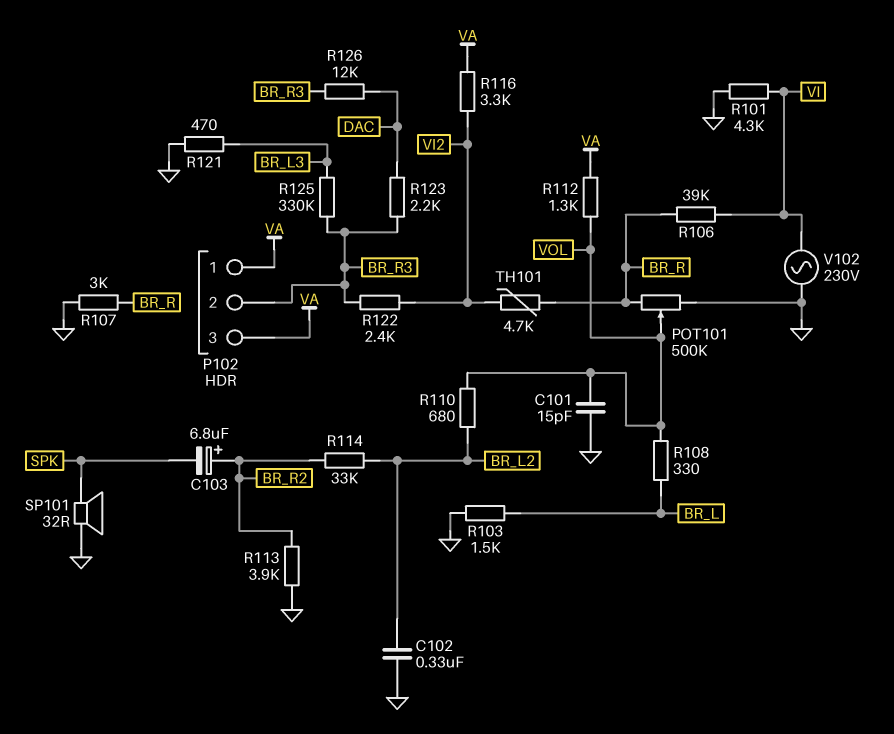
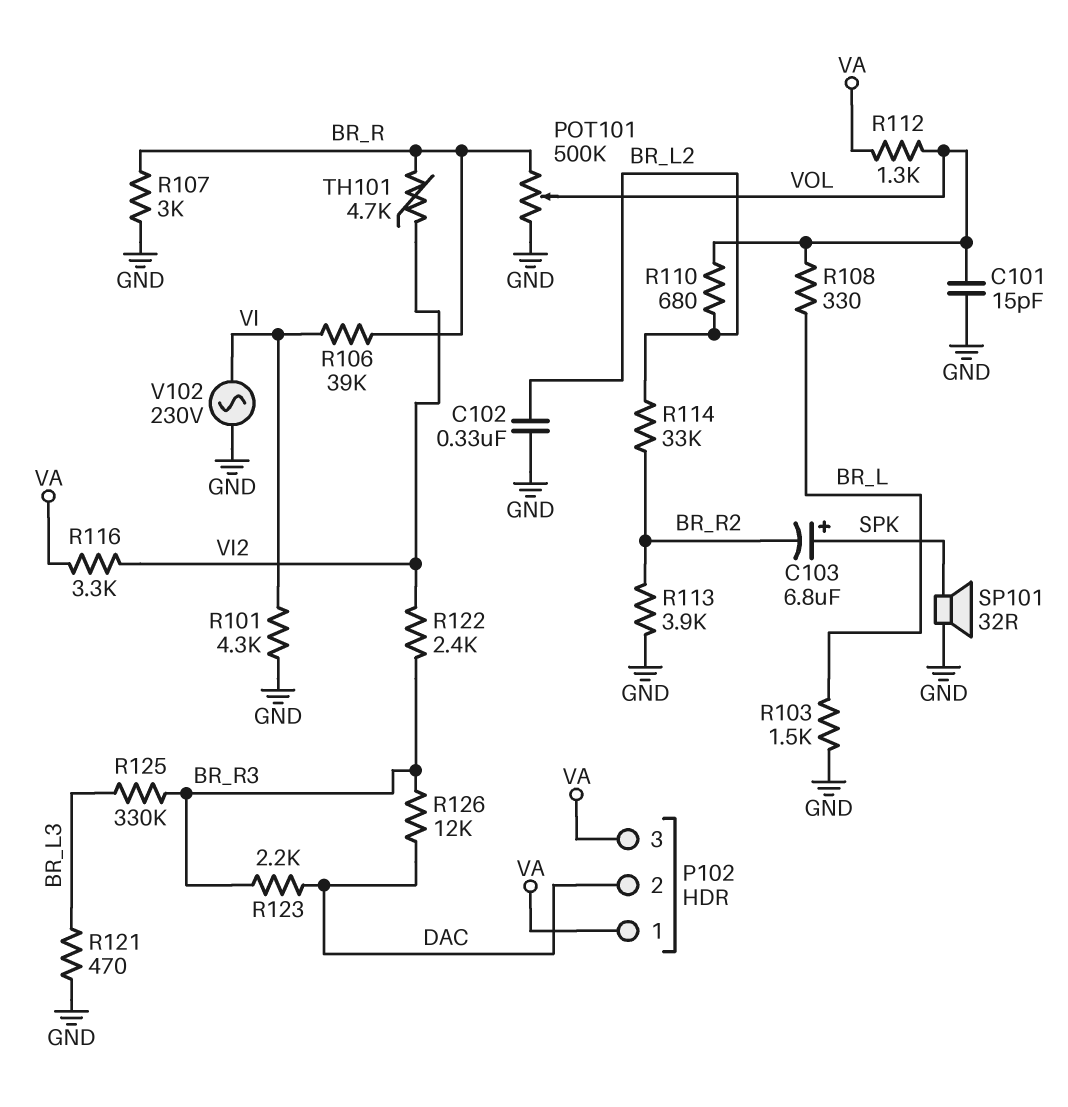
C103: 6.8uF (plus BR_R2, minus SPK) -> 6.8uF (plus SPK, minus BR_R2)
P102 pin 2: BR_R3 -> DAC

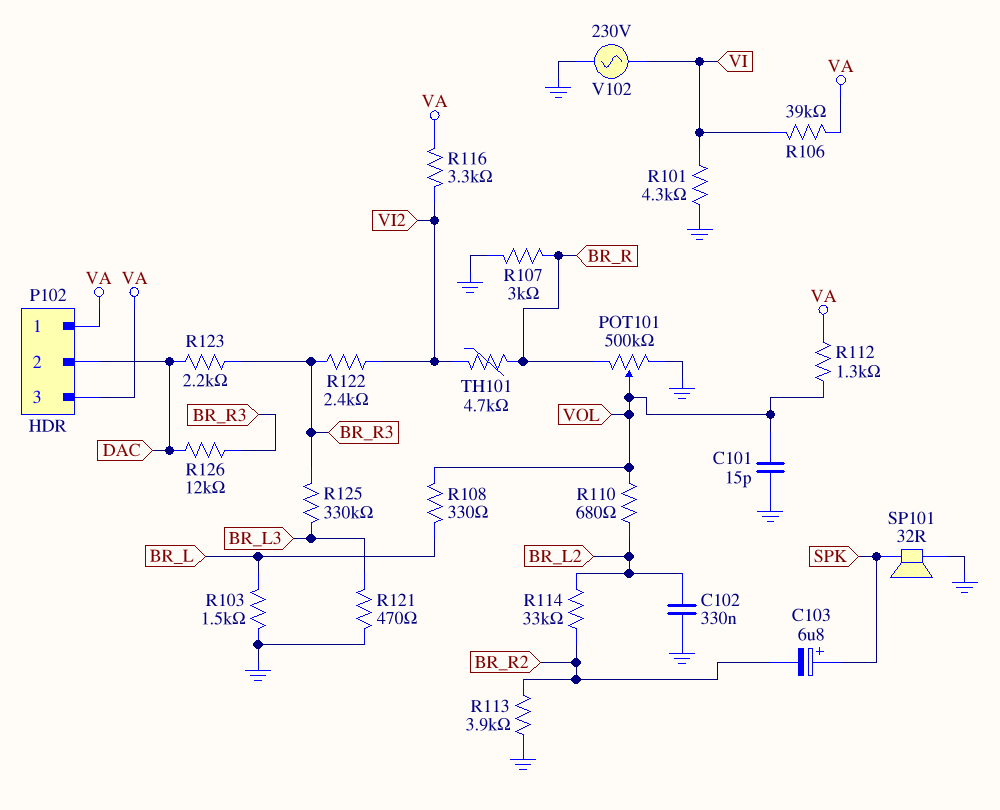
R106: 39k (BR_R, VI) -> 39k (VA, VI)

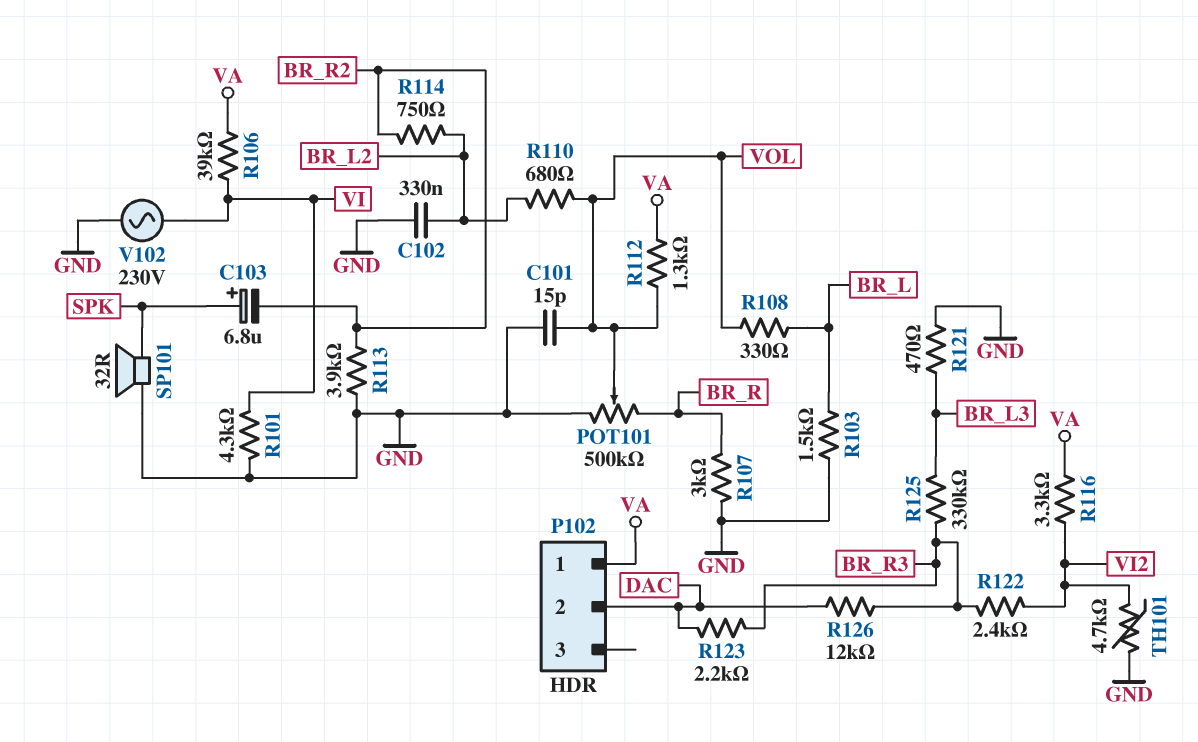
P102 pin 3: VA -> none
R114: 33k (BR_L2, BR_R2) -> 750 (BR_L2, BR_R2)
TH101: 4.7k (BR_R, VI2) -> 4.7k (GND, VI2)

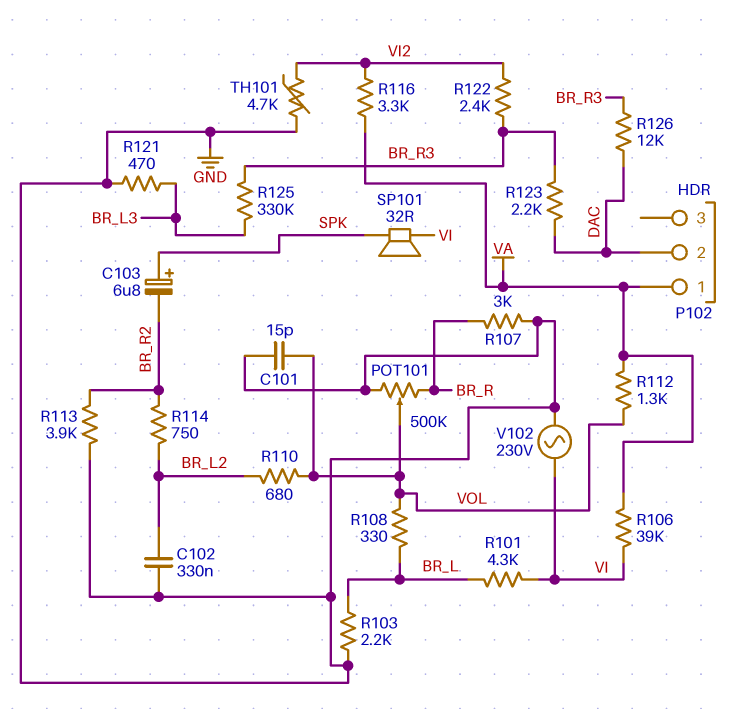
R101: 4.3k (GND, VI) -> 4.3k (BR_L, VI)
R103: 1.5k (BR_L, GND) -> 2.2k (BR_L, GND)
SP101: speaker 32R (GND, SPK) -> speaker 32R (SPK, VI)

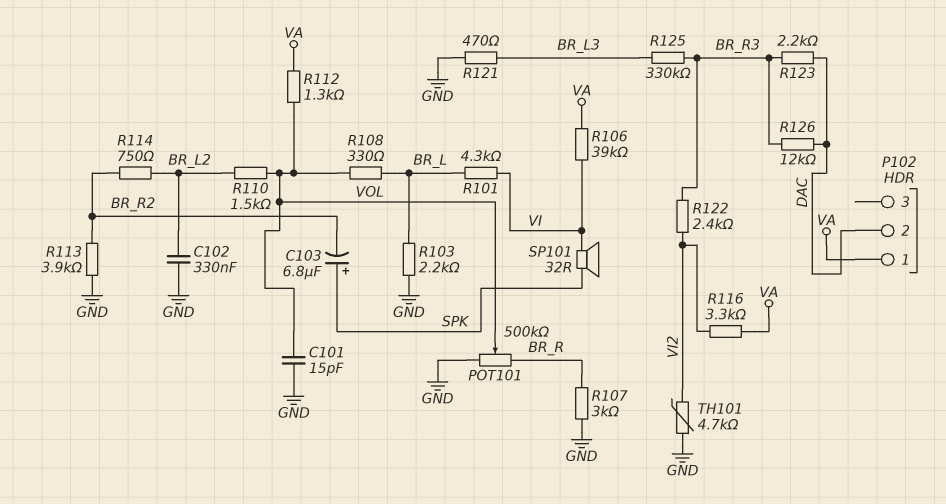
R110: 680 (BR_L2, VOL) -> 1.5k (BR_L2, VOL)
V102: AC 230V (GND, VI) -> none

